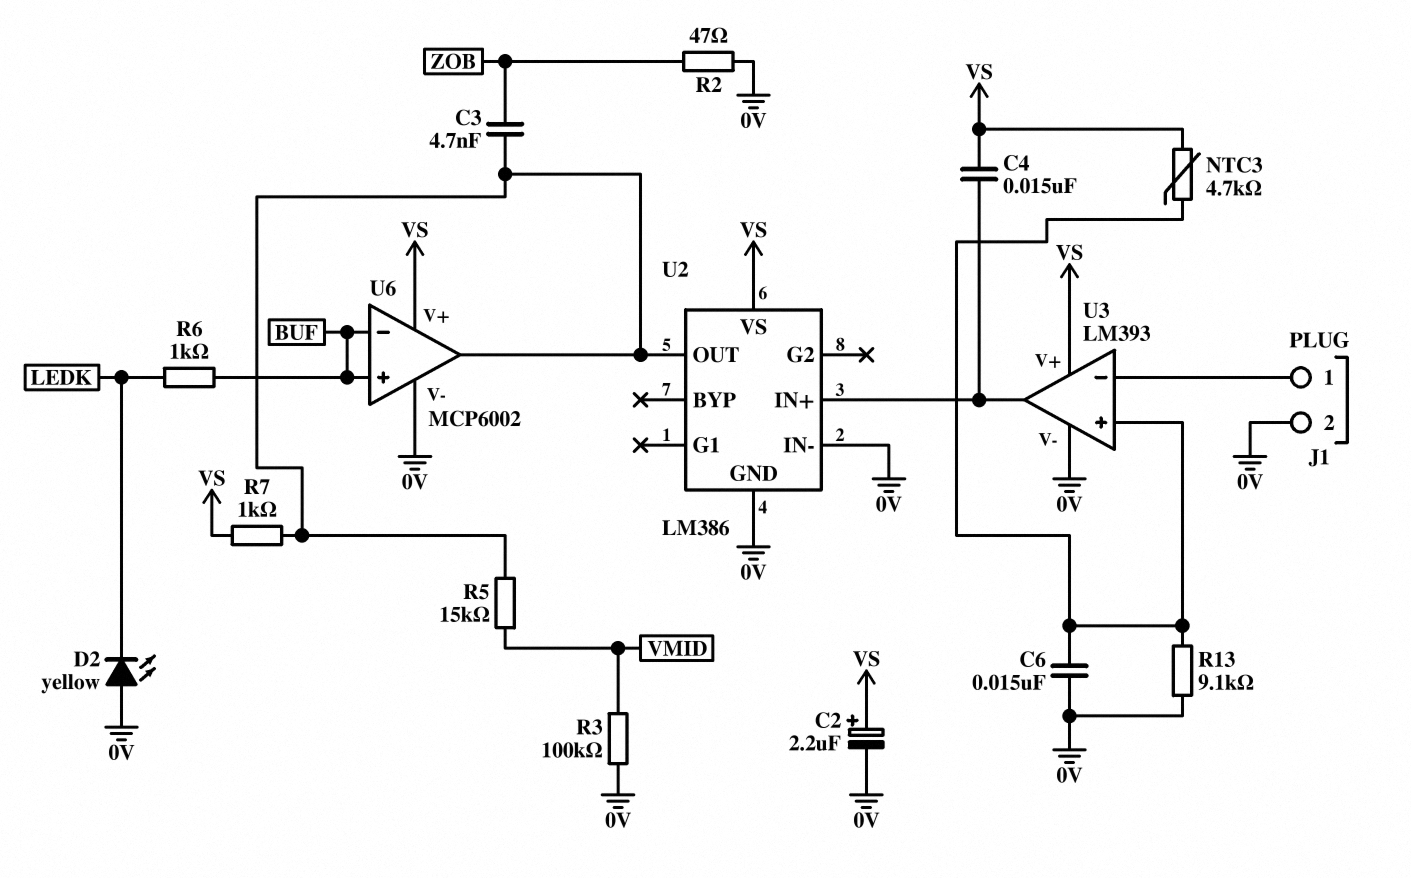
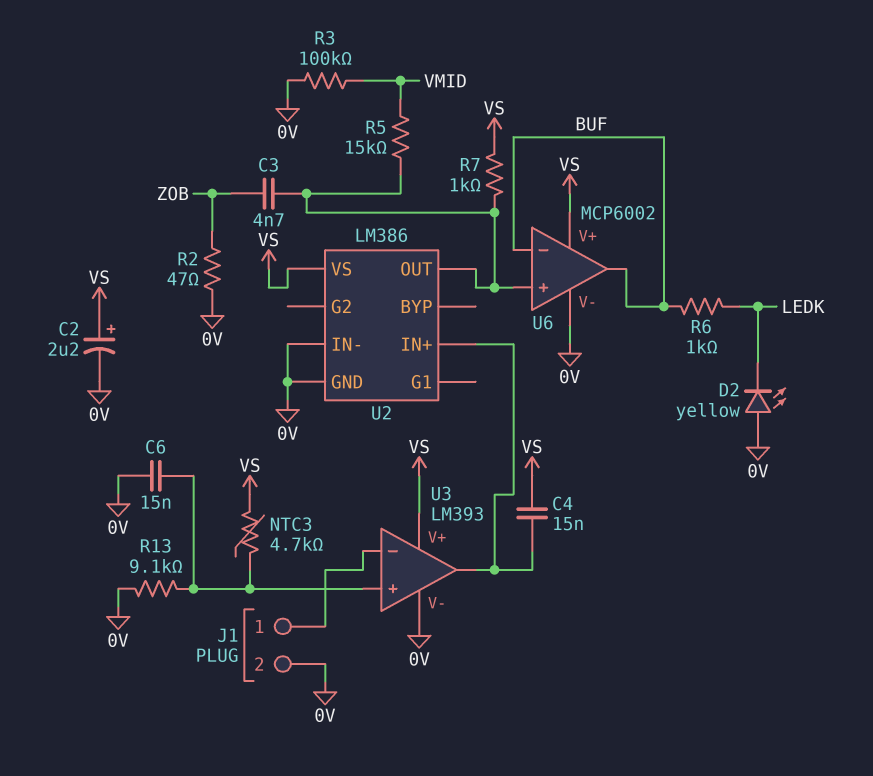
U6 pin in+: BUF -> U2/OUT
U6 pin out: U2/OUT -> BUF

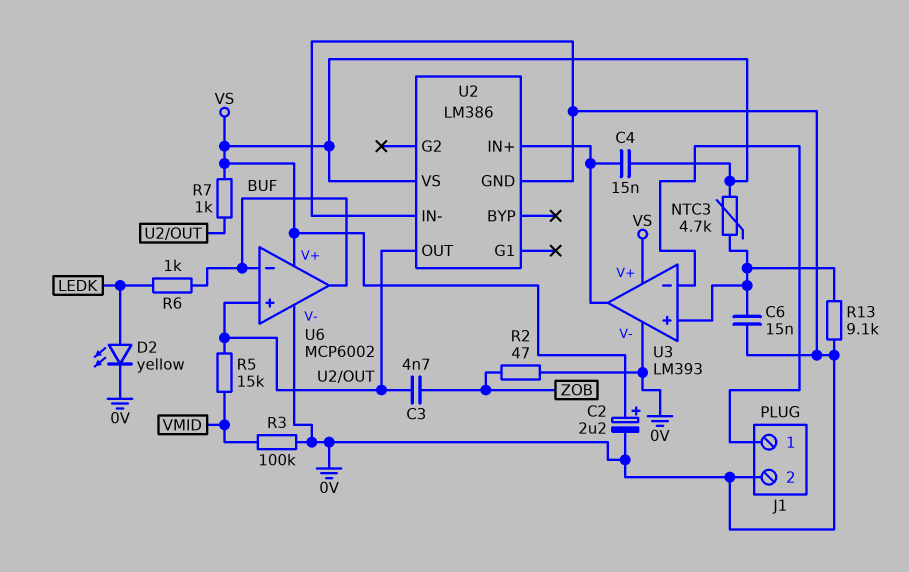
D2: LED yellow (A 0V, K LEDK) -> LED yellow (A LEDK, K 0V)

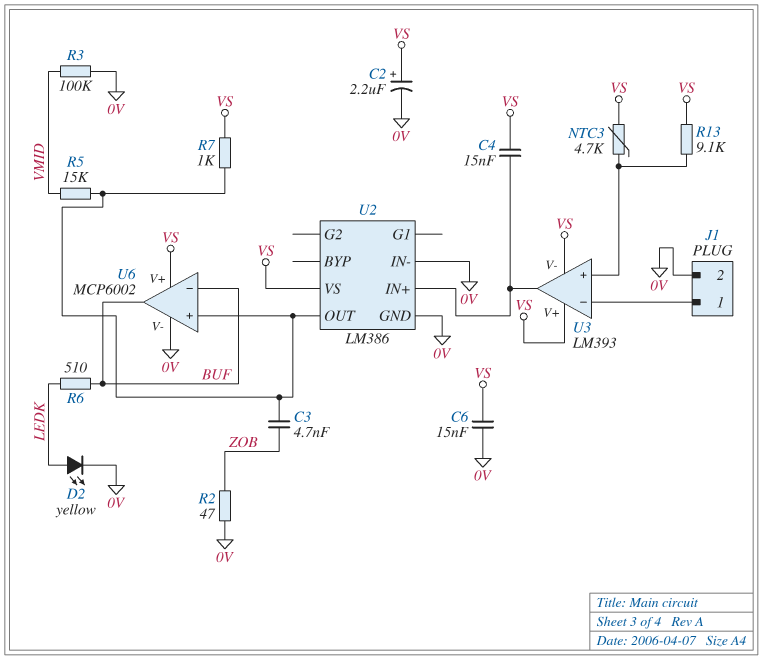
C6: 15nF (0V, U3/in+) -> 15nF (0V, VS)
R6: 1k (BUF, LEDK) -> 510 (BUF, LEDK)
R13: 9.1k (0V, U3/in+) -> 9.1k (U3/in+, VS)
U3 pin V-: 0V -> VS

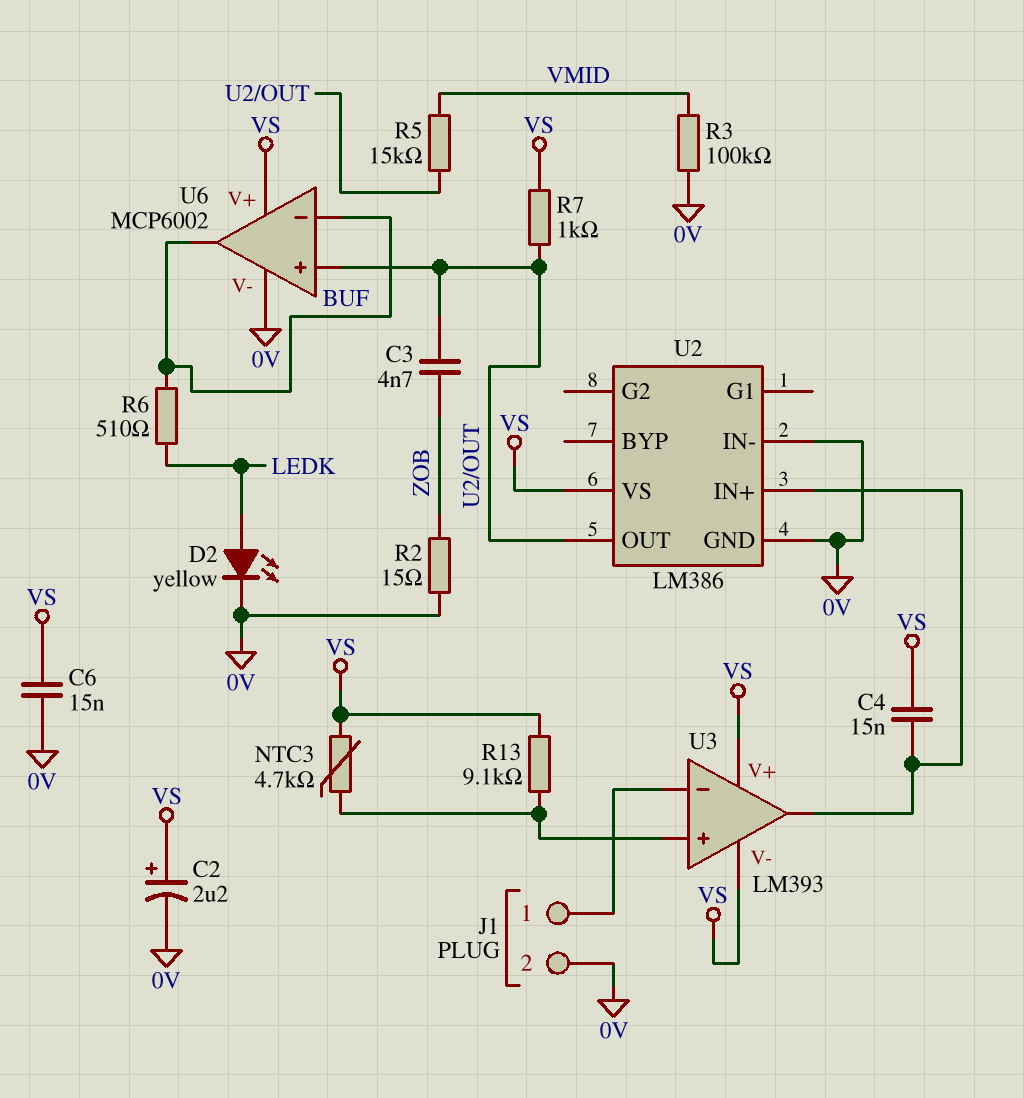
R2: 47 (0V, ZOB) -> 15 (0V, ZOB)

